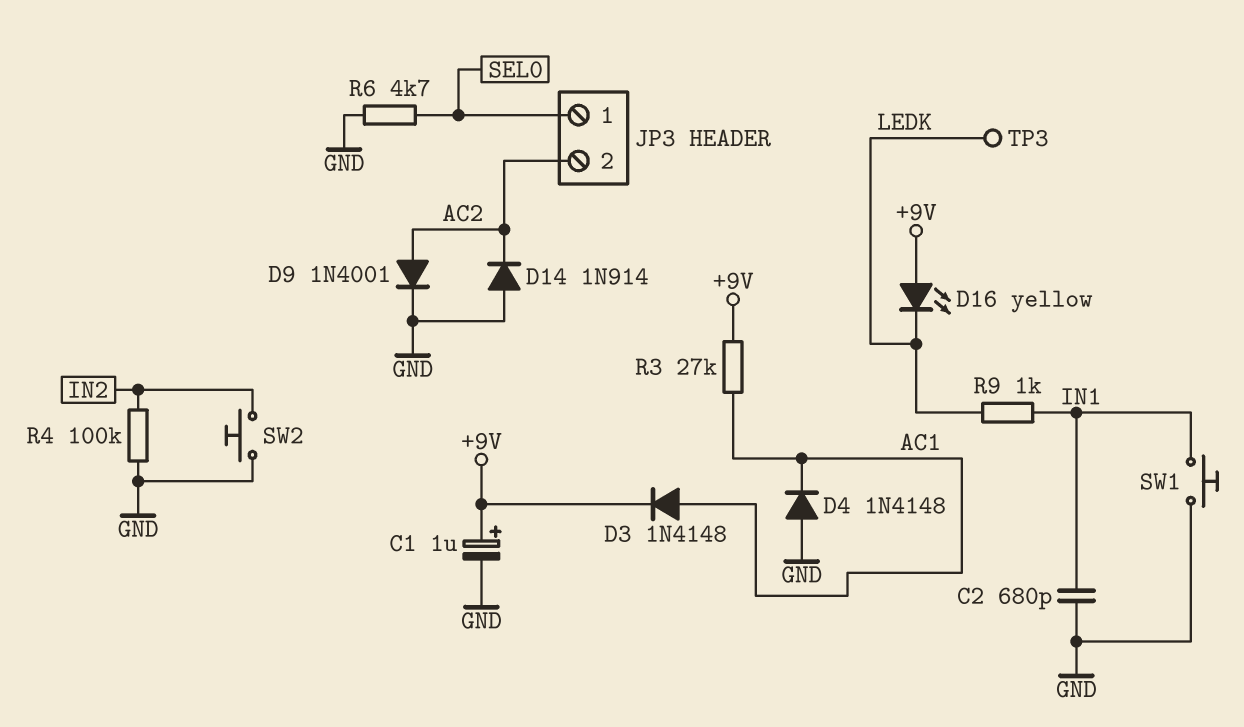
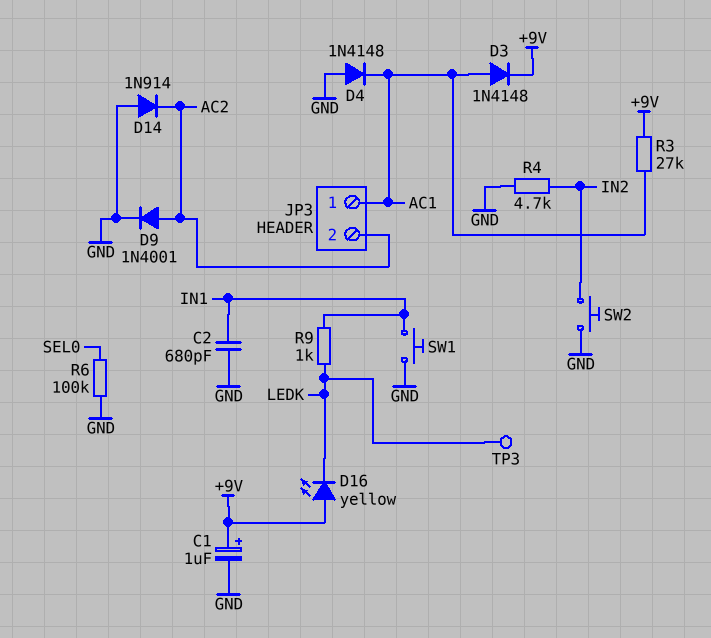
JP3 pin 1: SEL0 -> AC1
R4: 100k (GND, IN2) -> 4.7k (GND, IN2)
R6: 4.7k (GND, SEL0) -> 100k (GND, SEL0)

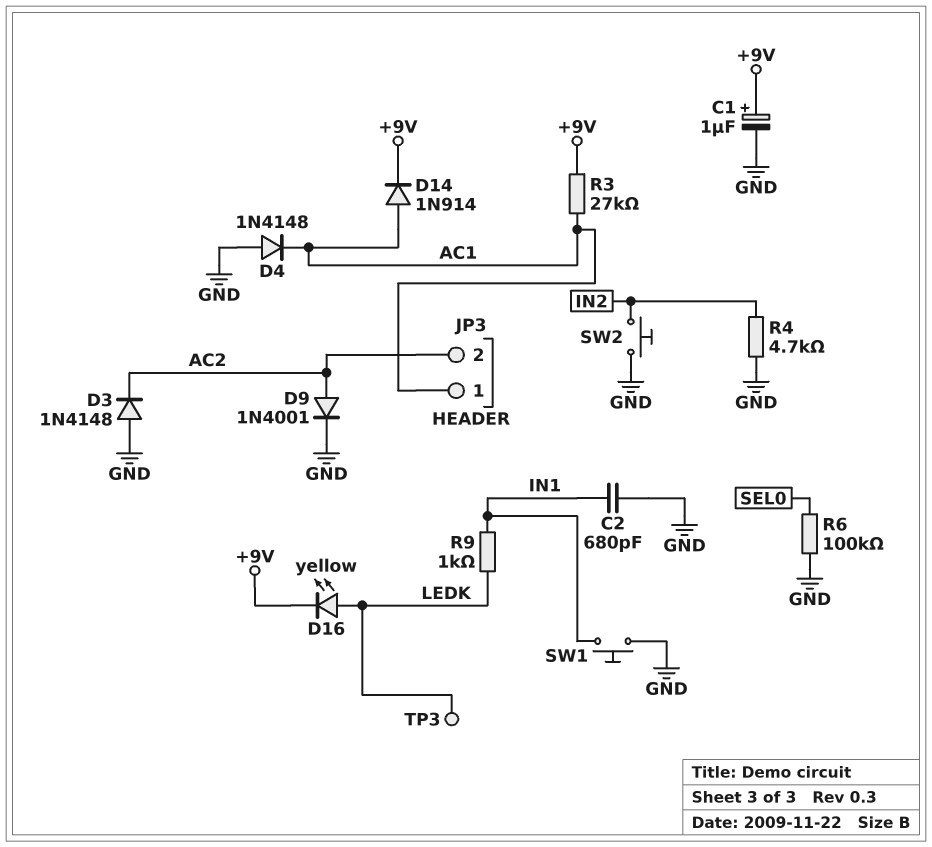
D3: diode 1N4148 (A AC1, K +9V) -> diode 1N4148 (A GND, K AC2)
D14: diode 1N914 (A GND, K AC2) -> diode 1N914 (A AC1, K +9V)
D16: LED yellow (A +9V, K LEDK) -> LED yellow (A LEDK, K +9V)

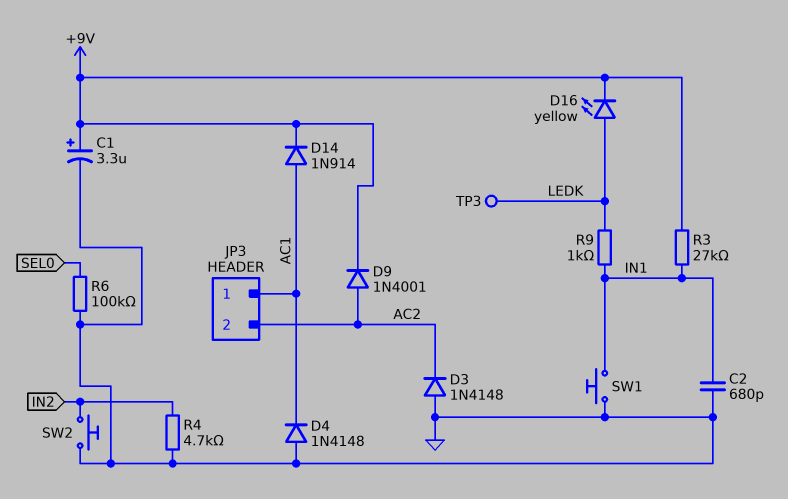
C1: 1uF (plus +9V, minus GND) -> 3.3uF (plus +9V, minus GND)
D9: diode 1N4001 (A AC2, K GND) -> diode 1N4001 (A AC2, K +9V)
R3: 27k (+9V, AC1) -> 27k (+9V, IN1)

